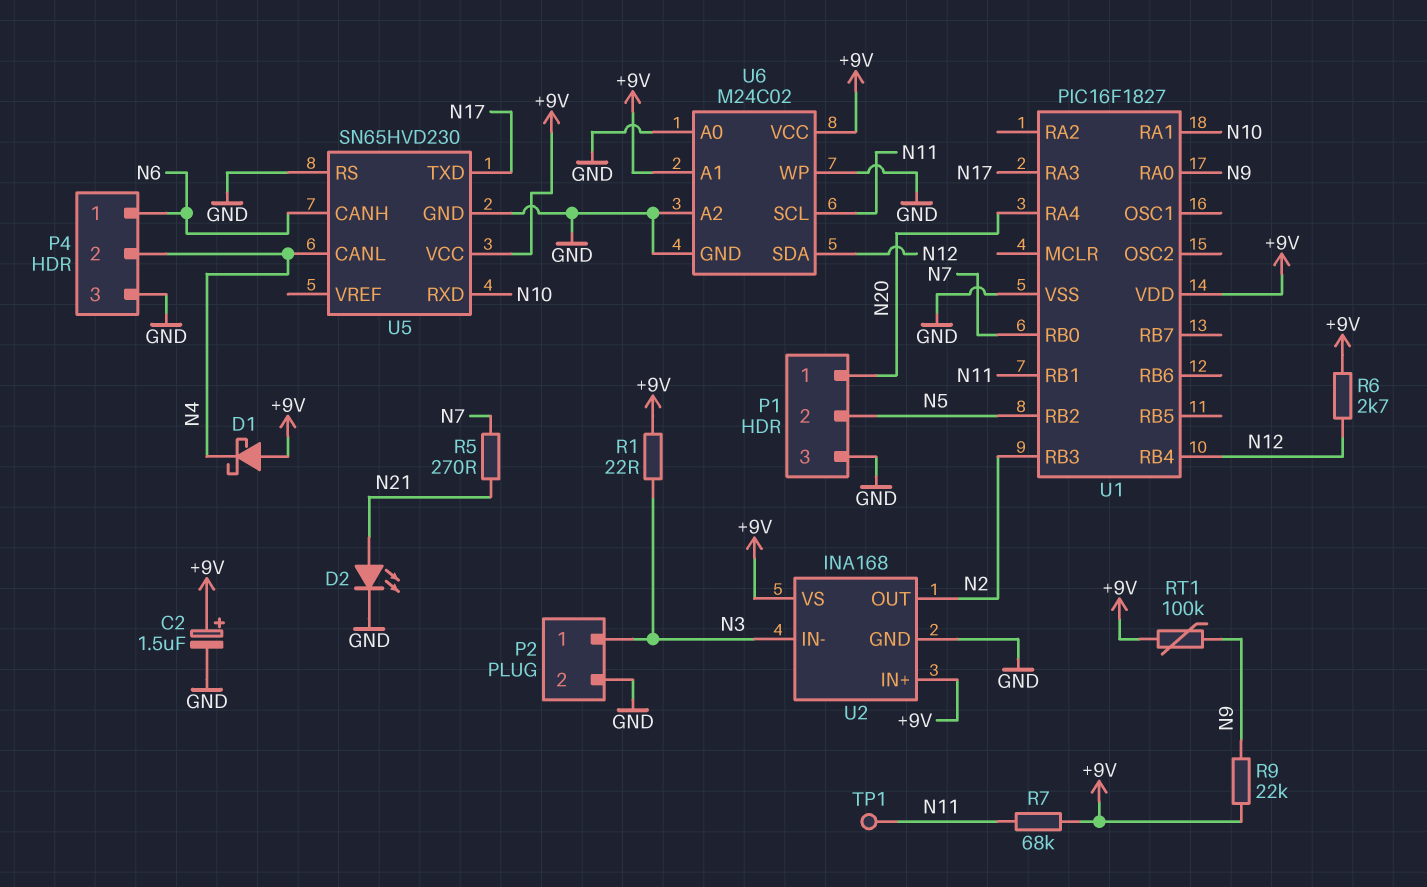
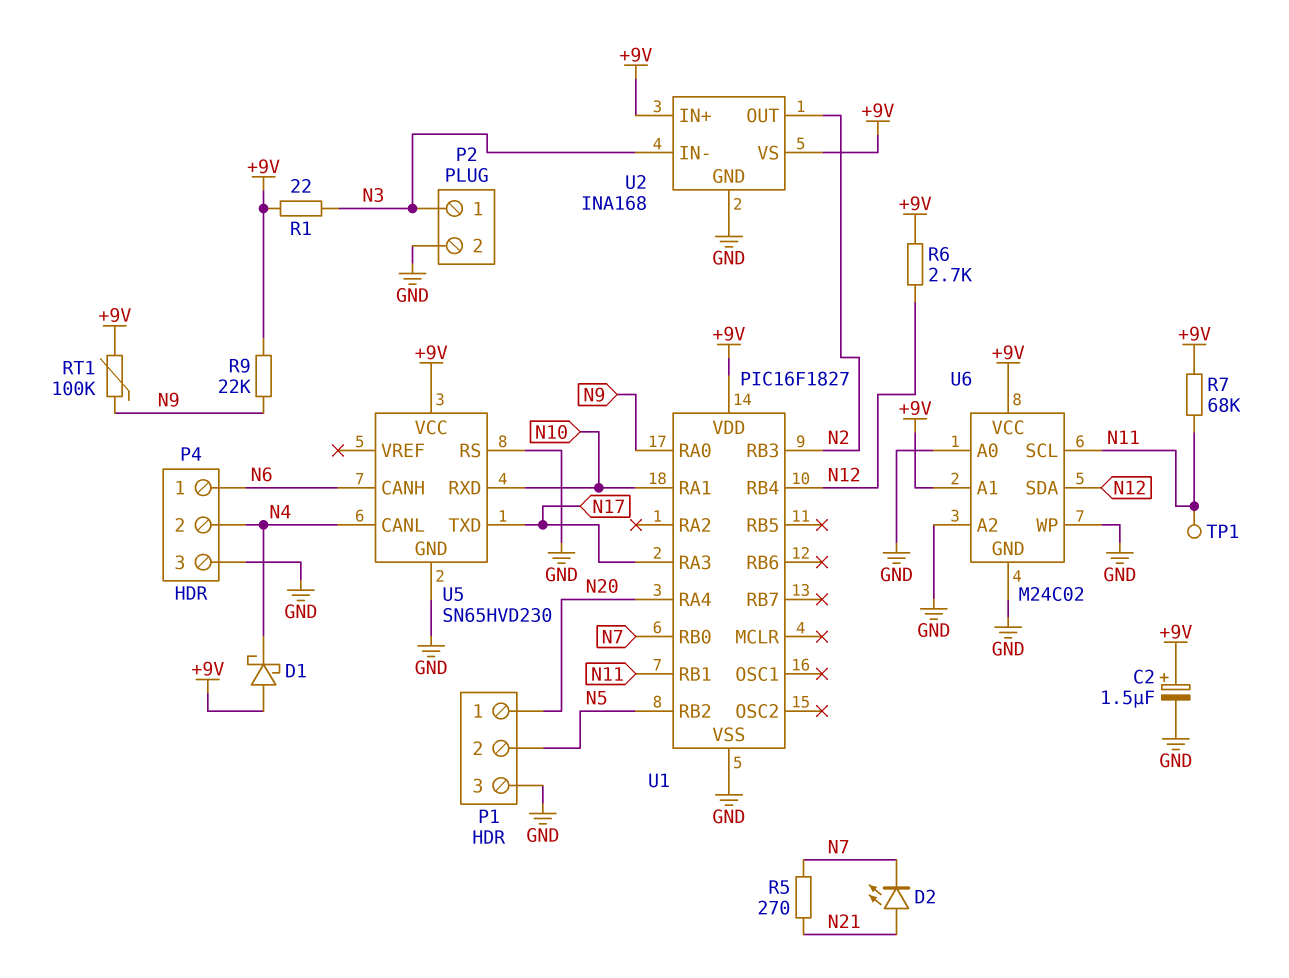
D2: LED (A N21, K GND) -> LED (A N21, K N7)

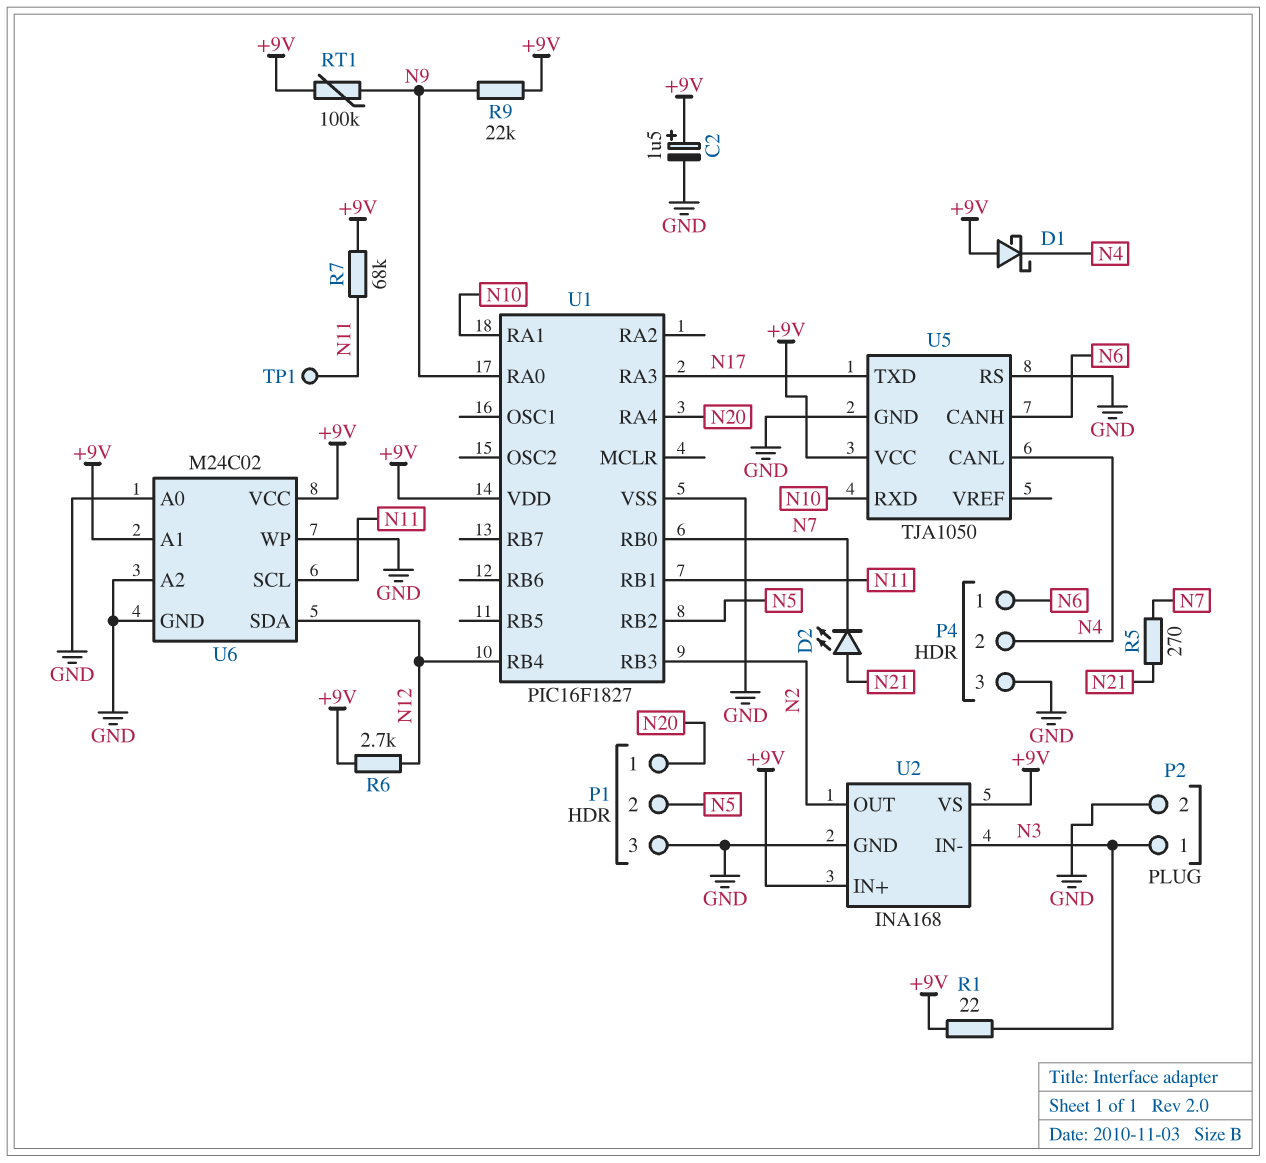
U5: SN65HVD230 -> TJA1050

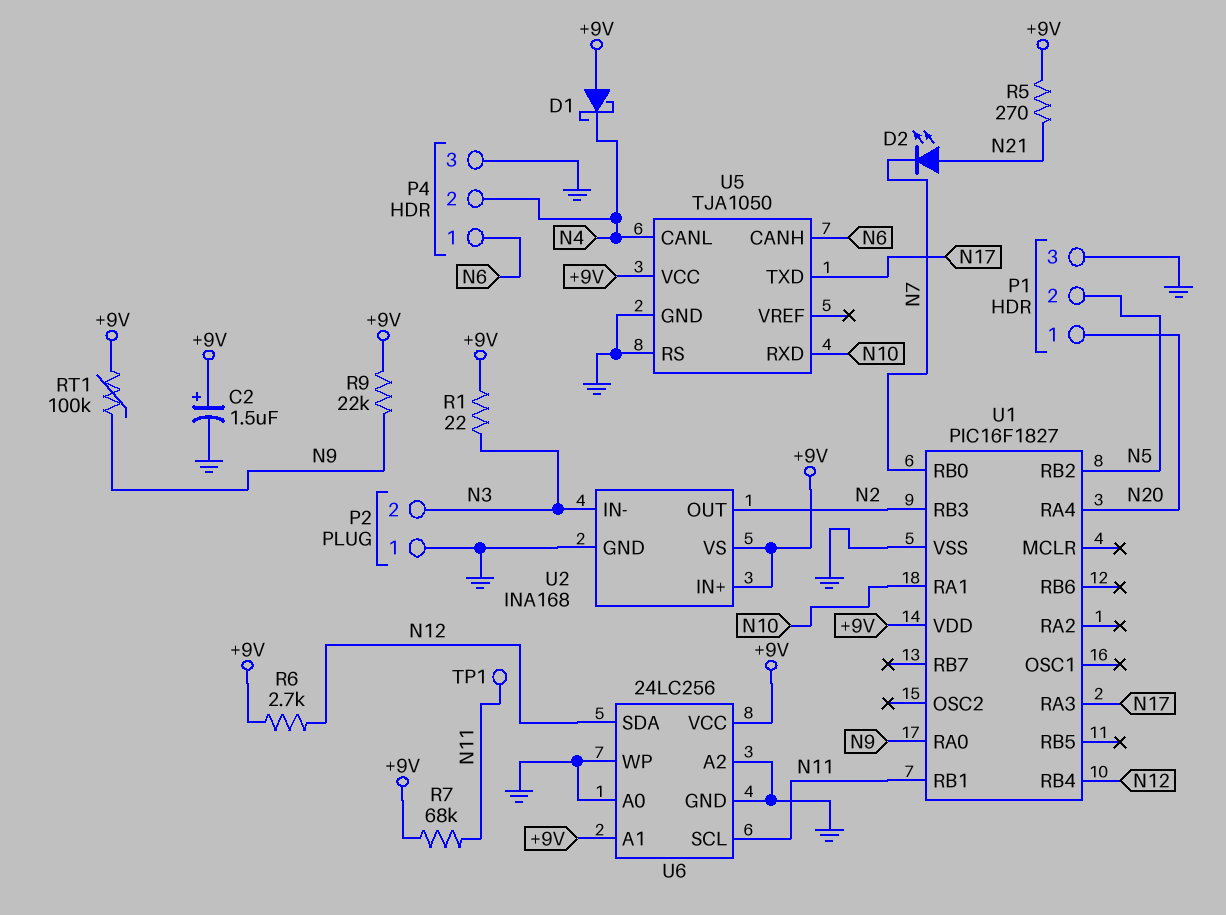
P2 pin 1: N3 -> GND
P2 pin 2: GND -> N3
R5: 270 (N7, N21) -> 270 (+9V, N21)
U6: M24C02 -> 24LC256

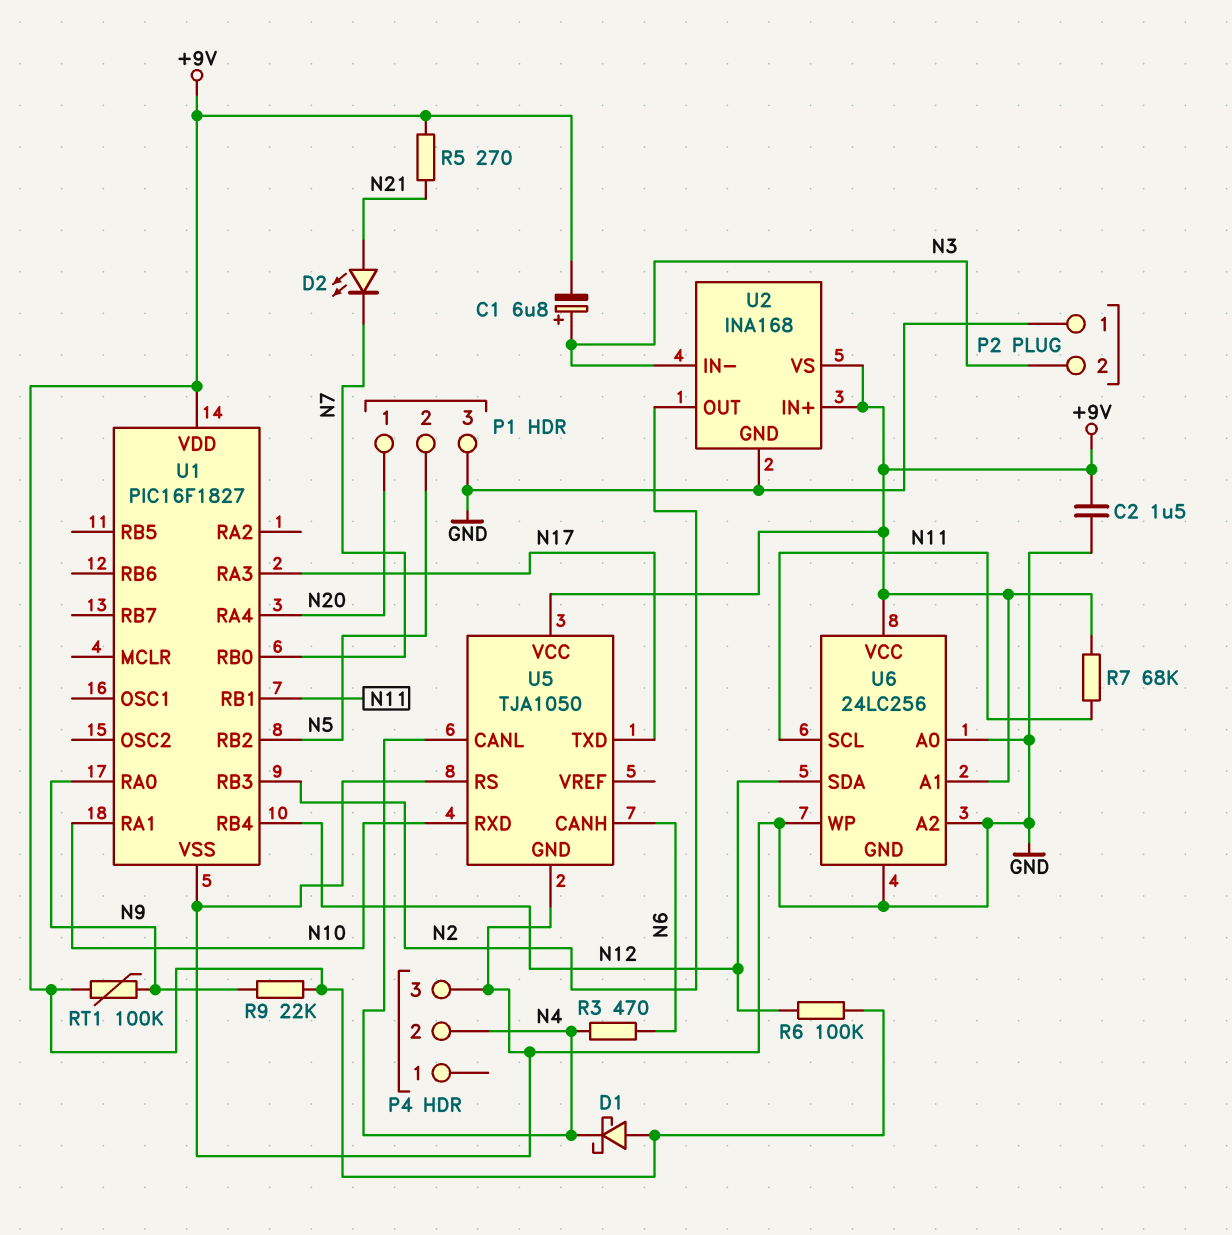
C1: none -> 6.8uF (plus N3, minus +9V)
C2: 1.5uF (plus +9V, minus GND) -> 1.5uF (+9V, GND)
P4 pin 1: N6 -> none
R1: 22 (+9V, N3) -> none
R3: none -> 470 (N4, N6)
R6: 2.7k (+9V, N12) -> 100k (+9V, N12)
TP1: test point (N11) -> none

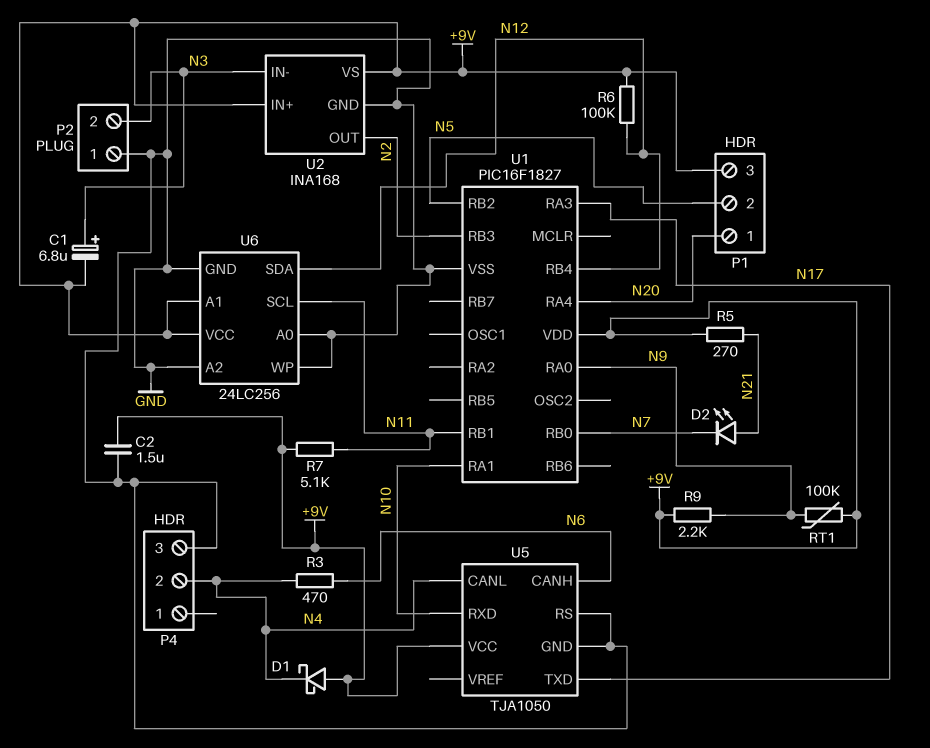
P1 pin 3: GND -> +9V
R7: 68k (+9V, N11) -> 5.1k (+9V, N11)
R9: 22k (+9V, N9) -> 2.2k (+9V, N9)

